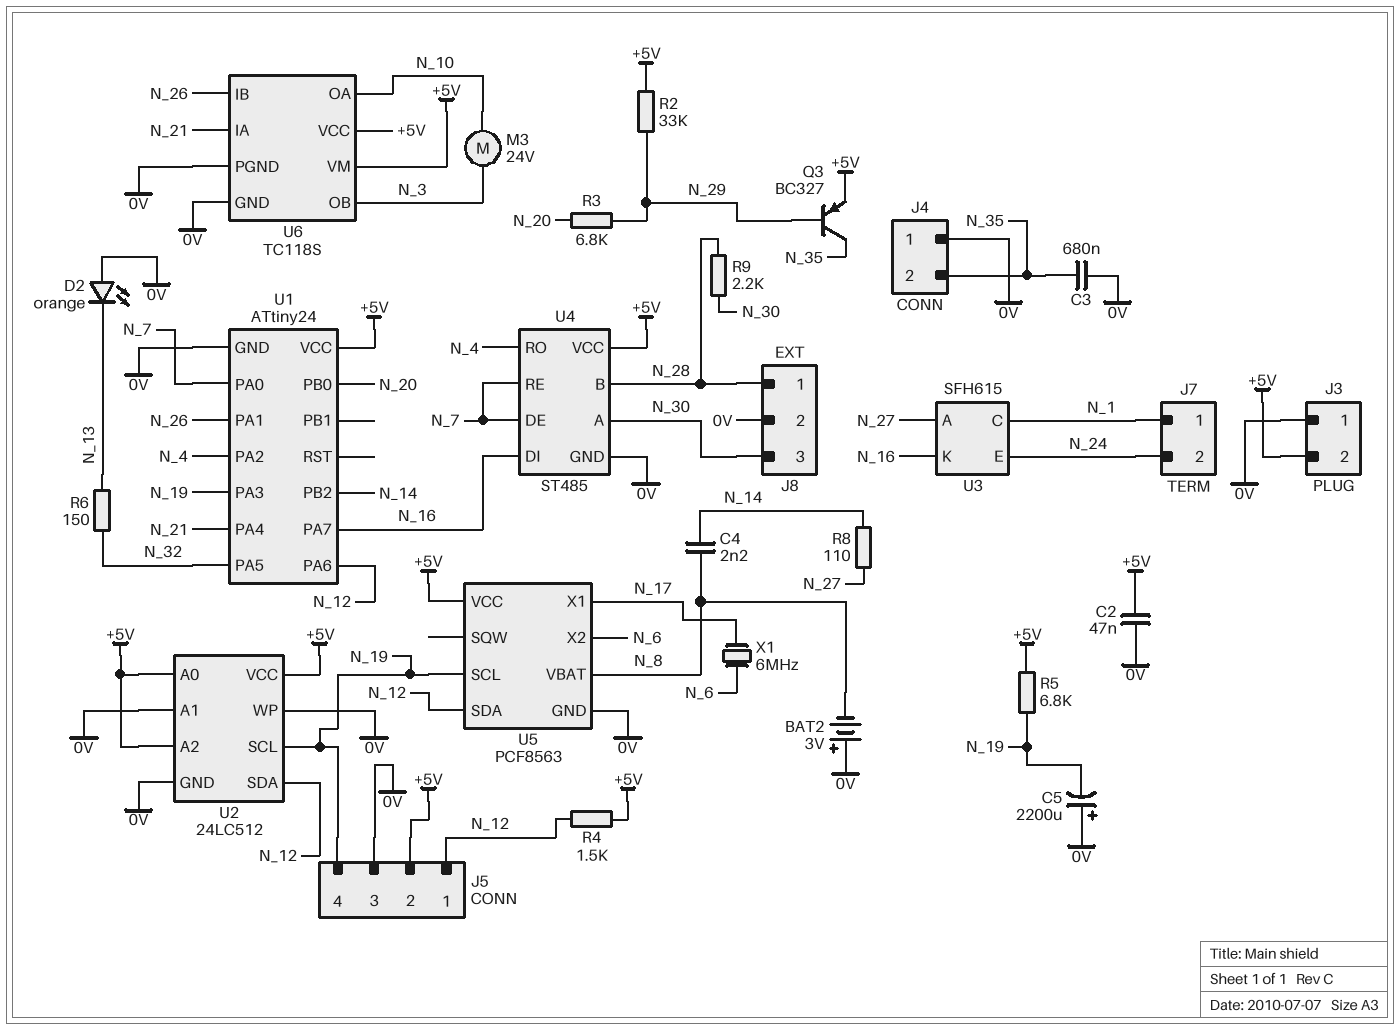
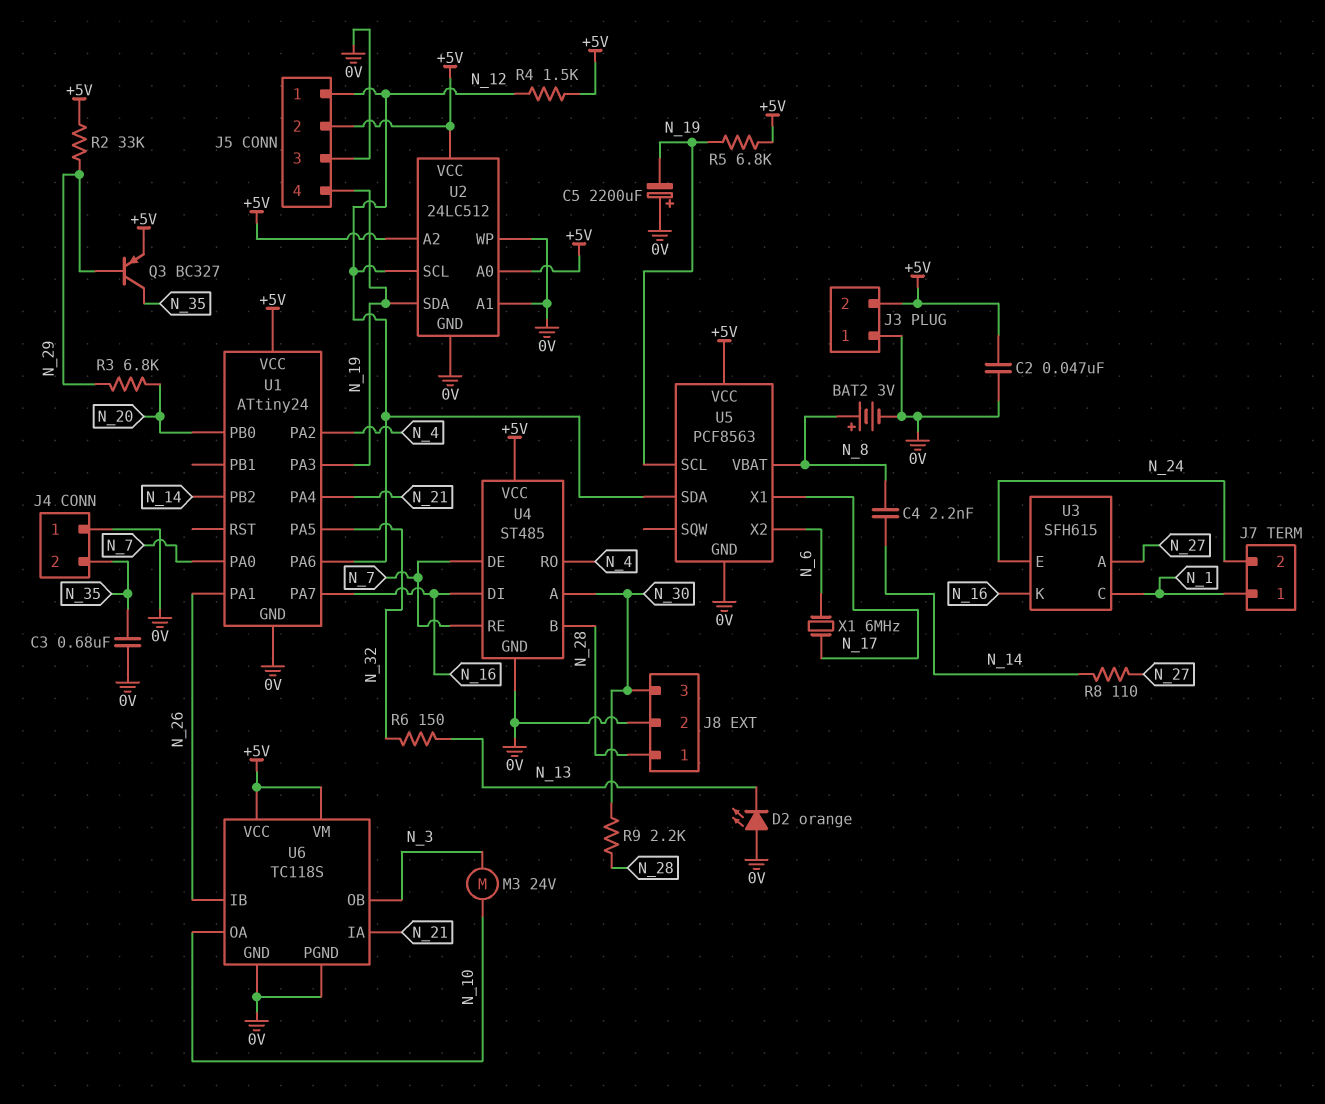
BAT2: 3V (plus 0V, minus N_8) -> 3V (plus N_8, minus 0V)
U2 pin SCL: N_19 -> N_12
U2 pin SDA: N_12 -> N_19

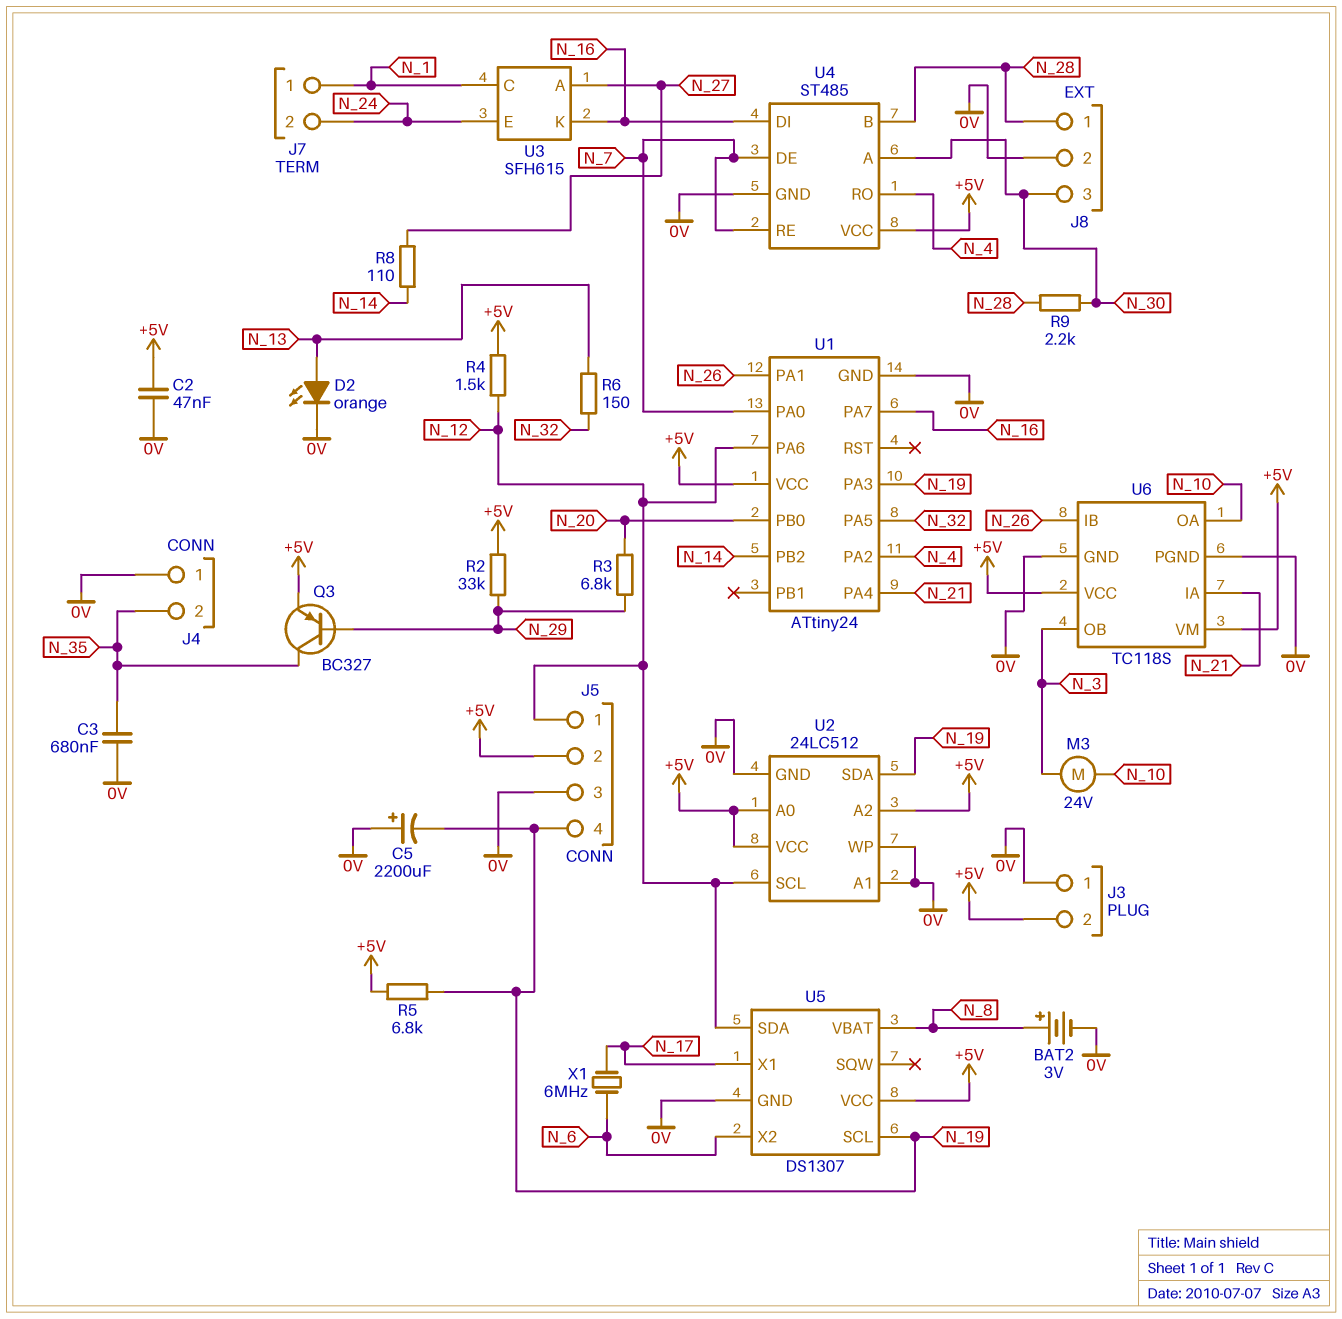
C4: 2.2nF (N_8, N_14) -> none
D2: LED orange (A 0V, K N_13) -> LED orange (A N_13, K 0V)
U5: PCF8563 -> DS1307

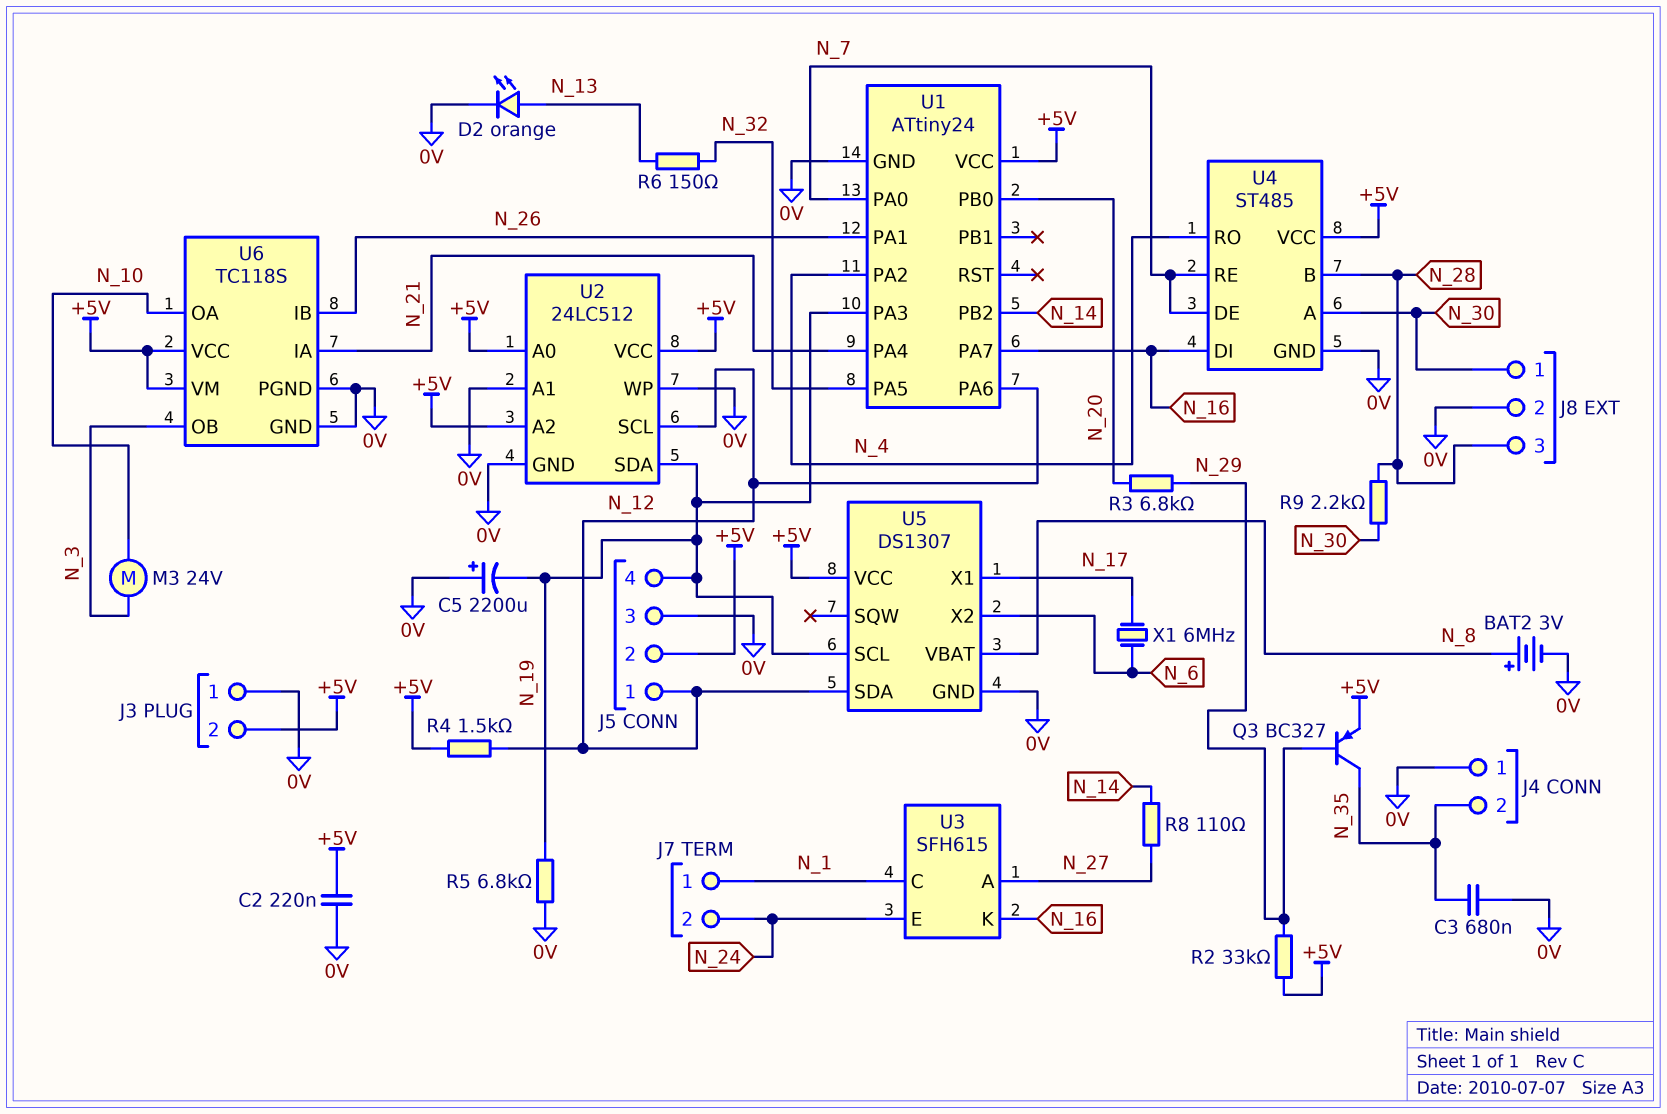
C2: 47nF (+5V, 0V) -> 220nF (+5V, 0V)
J8 pin 1: N_28 -> N_30
J8 pin 3: N_30 -> N_28
R5: 6.8k (+5V, N_19) -> 6.8k (0V, N_19)

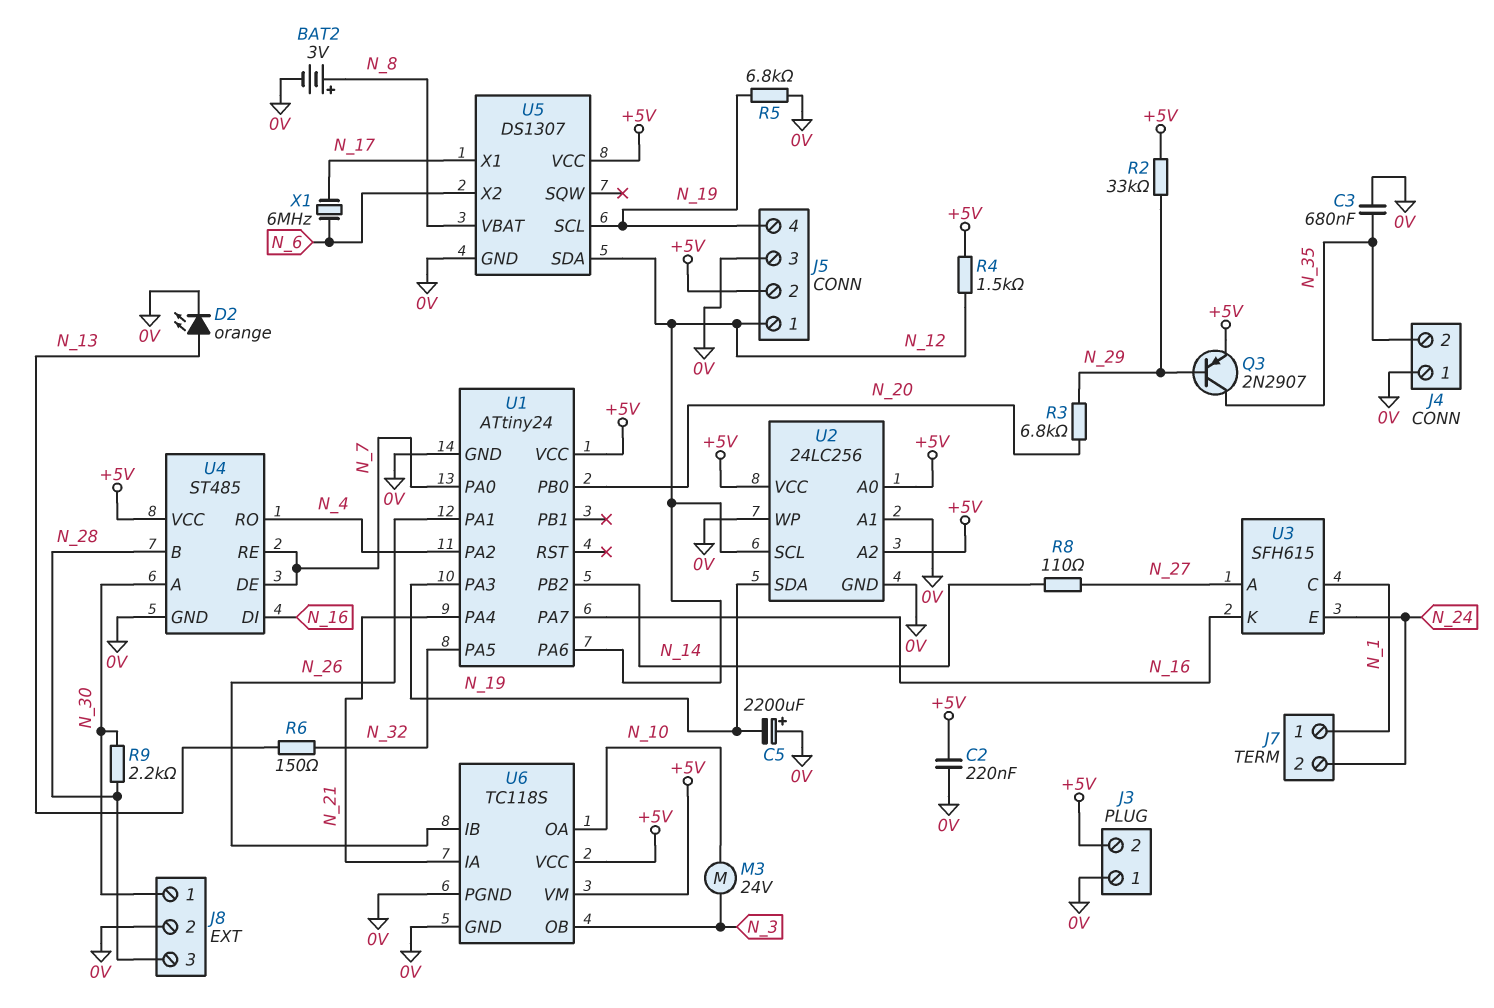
Q3: PNP BC327 (B N_29, C N_35, E +5V) -> PNP 2N2907 (B N_29, C N_35, E +5V)
U2: 24LC512 -> 24LC256

